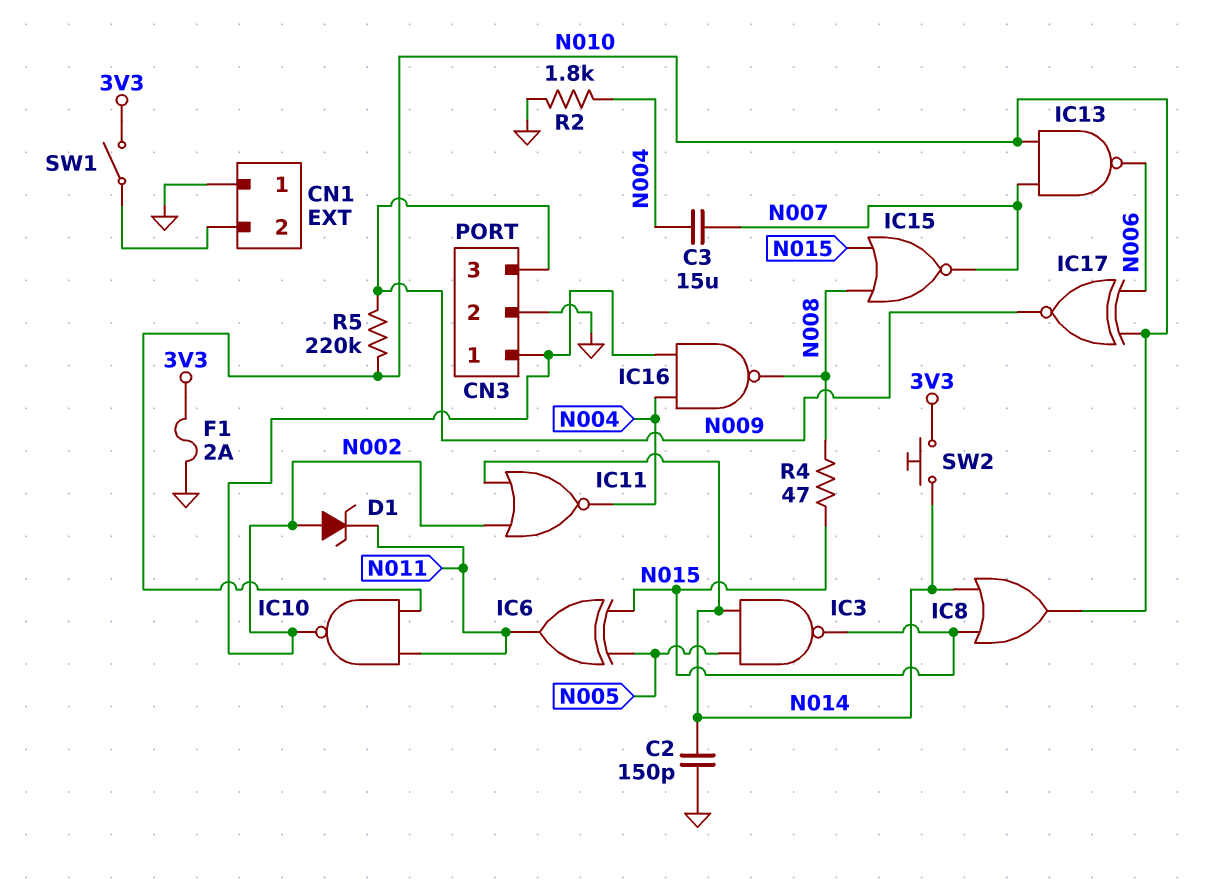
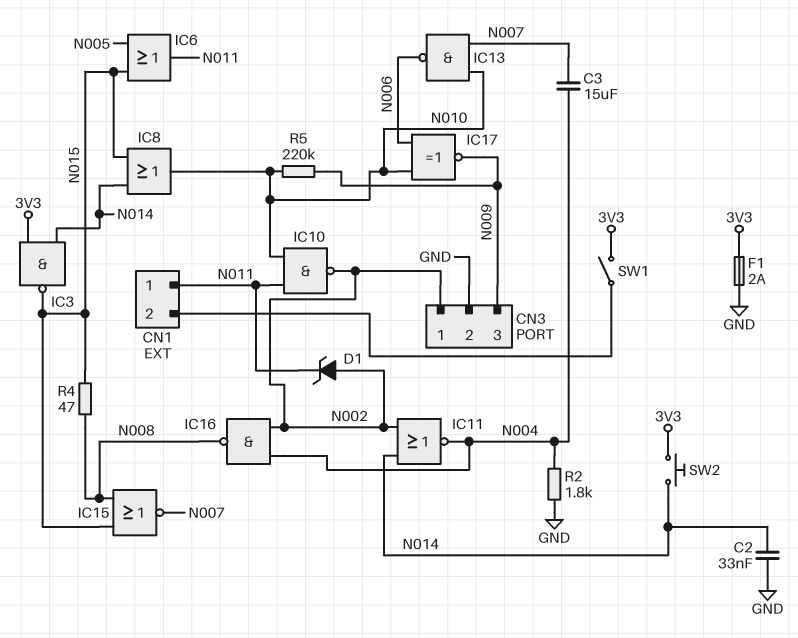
C2: 150pF (GND, N014) -> 33nF (GND, N014)
CN1 pin 1: GND -> N011
IC3: NAND (in N005, in N014, out N015) -> NAND (in 3V3, in N014, out N015)
IC6: XOR (in N005, in N015, out N011) -> OR (in N005, in N015, out N011)

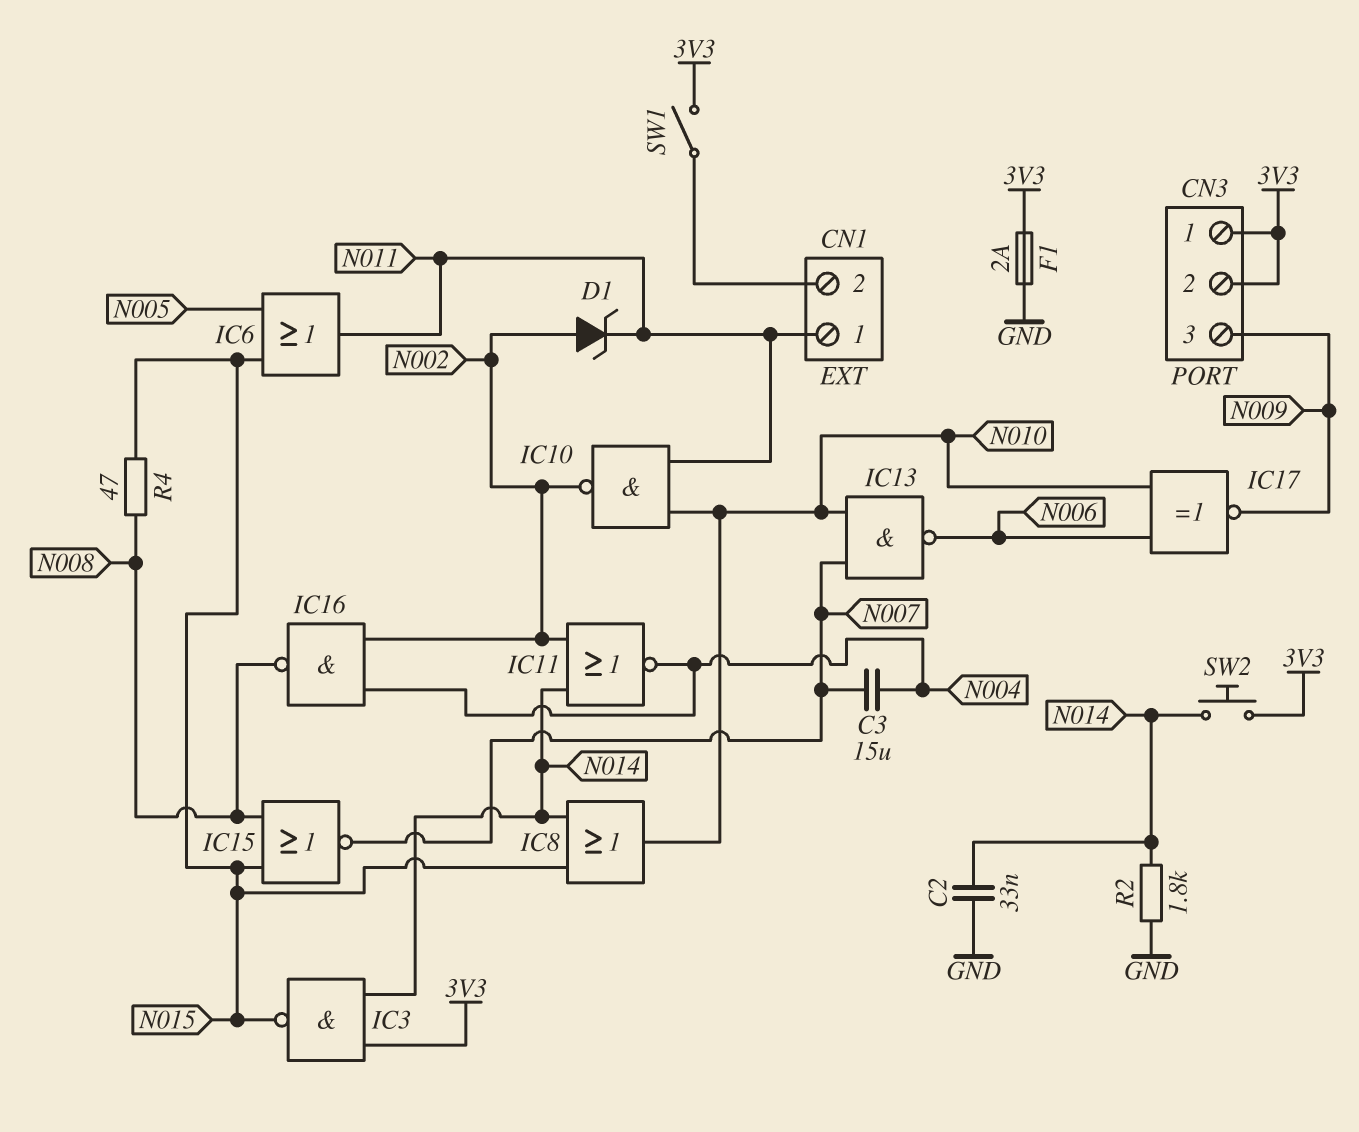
CN3 pin 1: N002 -> 3V3
CN3 pin 2: GND -> 3V3
R2: 1.8k (GND, N004) -> 1.8k (GND, N014)
R5: 220k (N009, N010) -> none

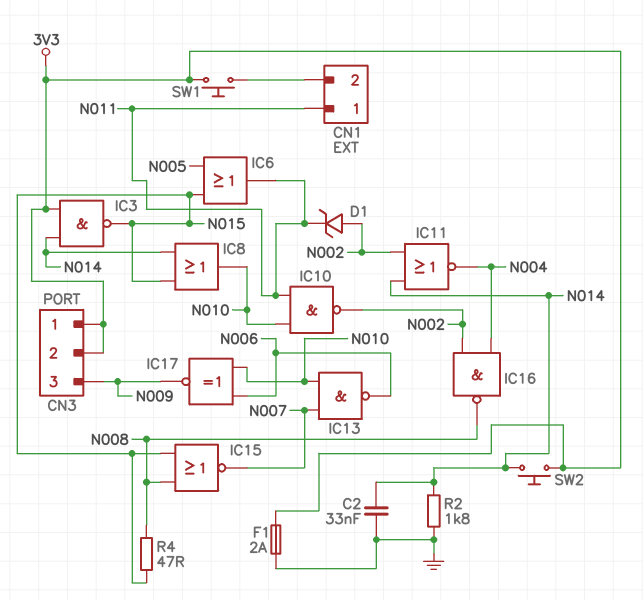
C3: 15uF (N004, N007) -> none
SW1: switch (3V3, CN1/2) -> button (3V3, CN1/2)

